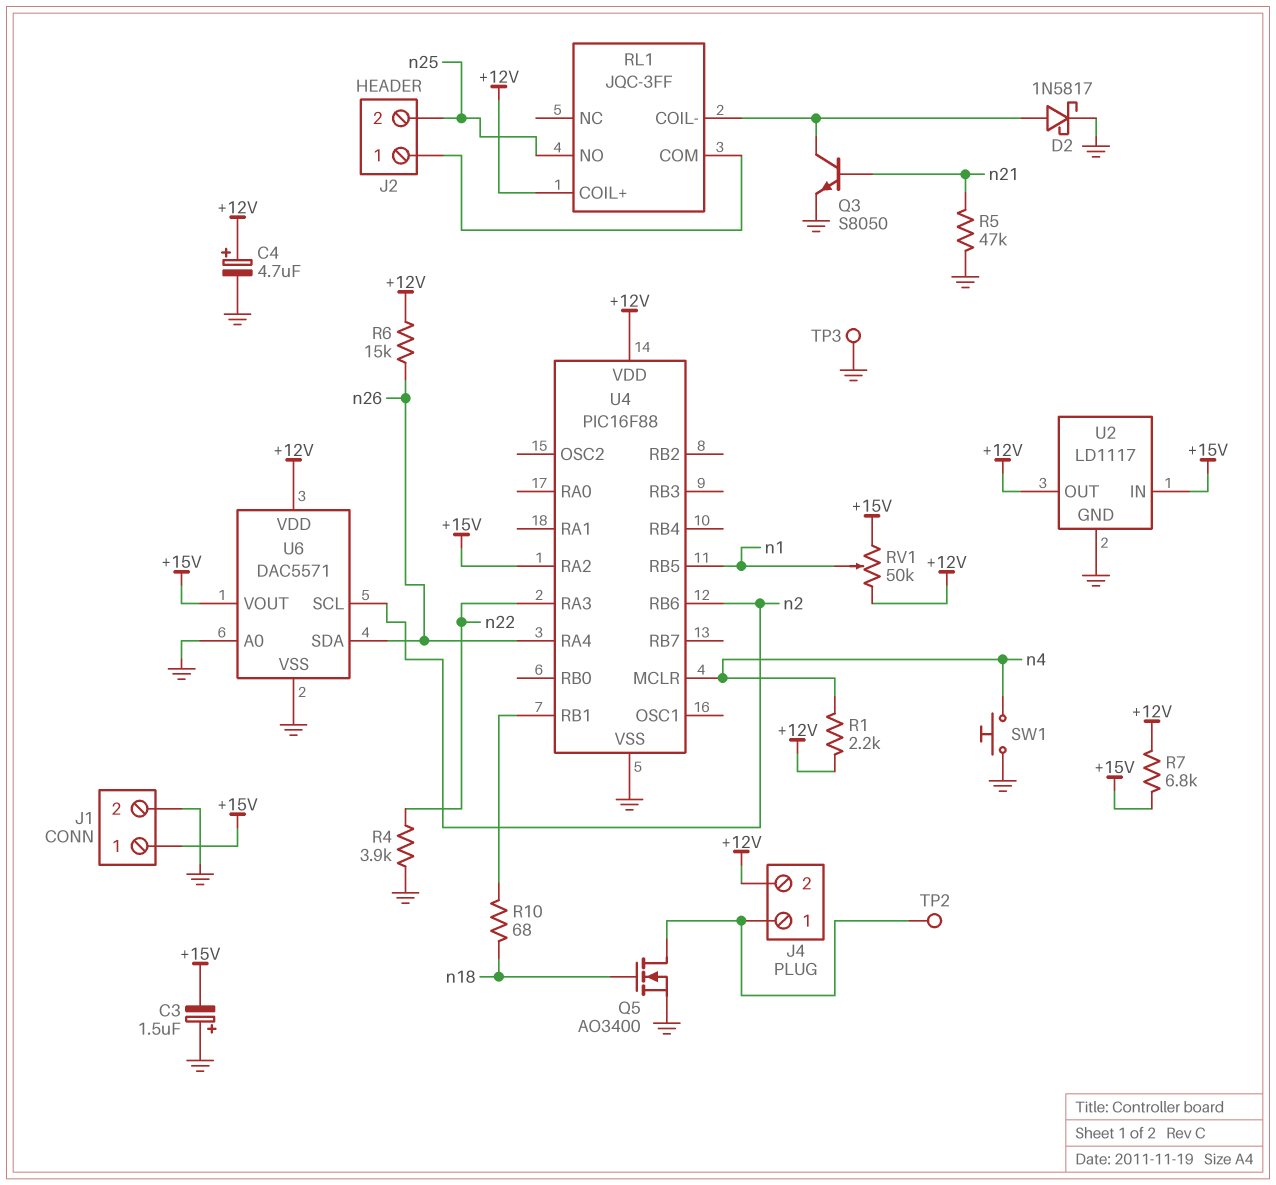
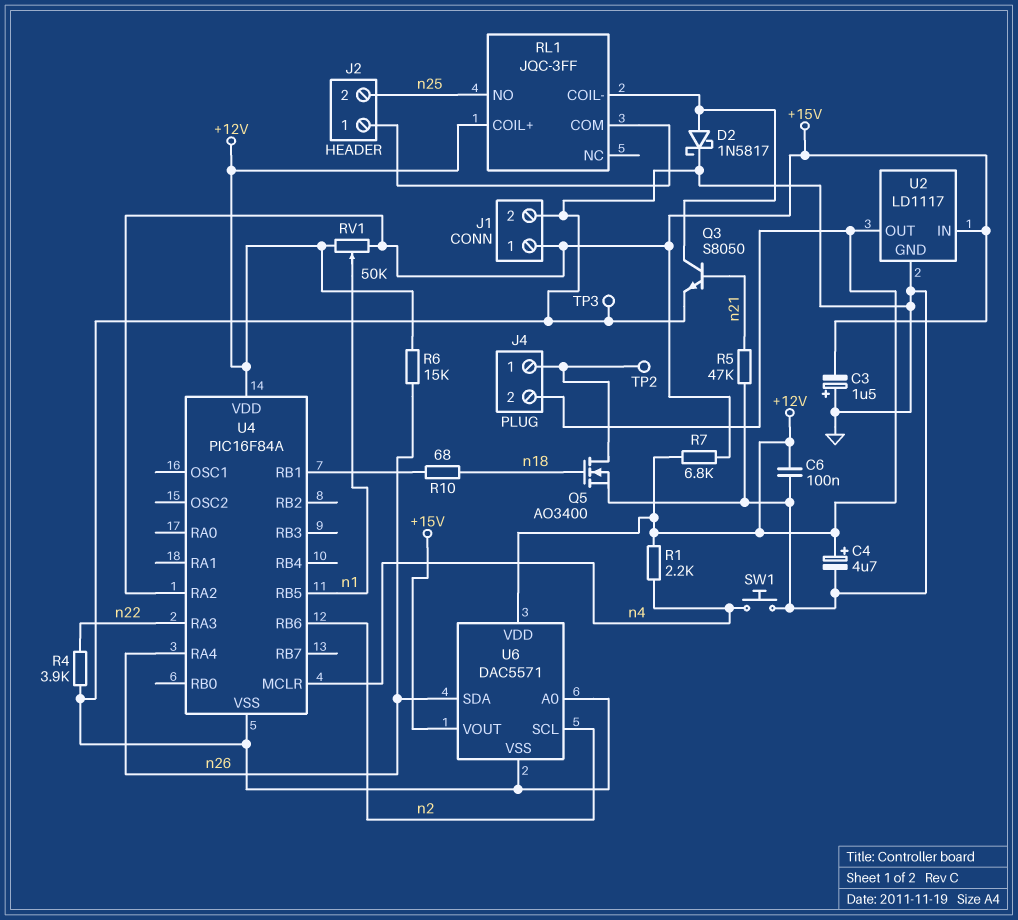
C6: none -> 100nF (+12V, GND)
U4: PIC16F88 -> PIC16F84A

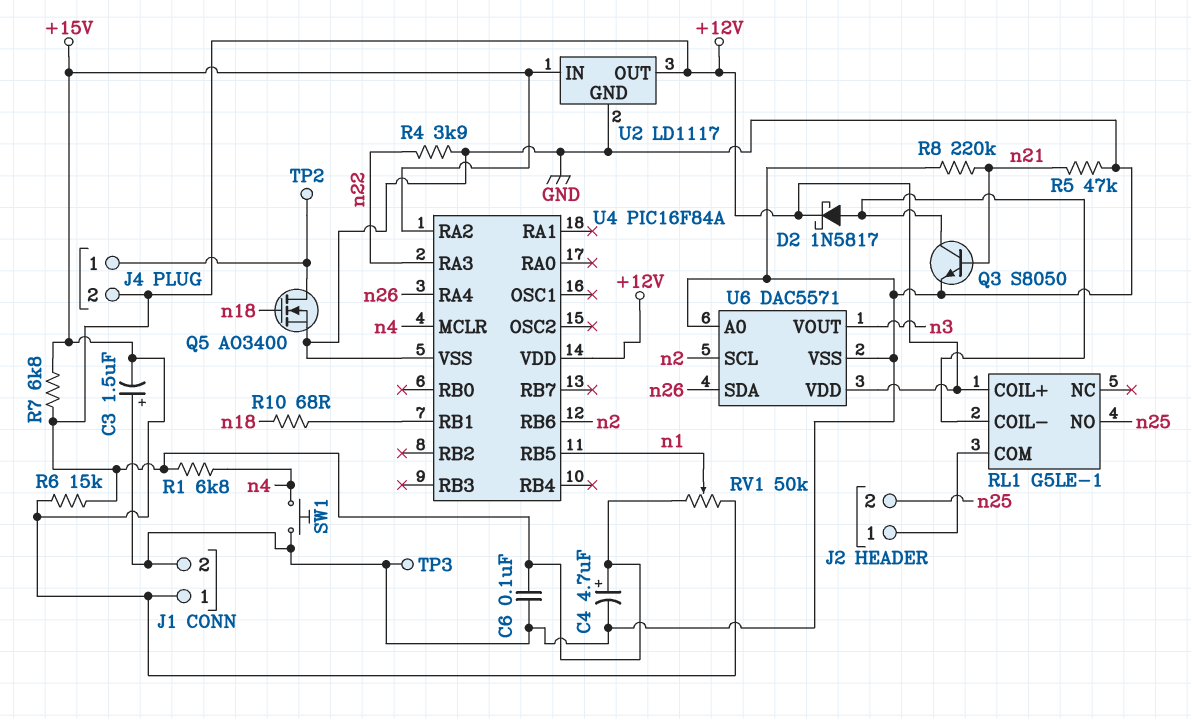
D2: schottky 1N5817 (A RL1/COIL-, K GND) -> schottky 1N5817 (A RL1/COIL-, K +12V)
R1: 2.2k (+12V, n4) -> 6.8k (+12V, n4)
R6: 15k (+12V, n26) -> 15k (+12V, +15V)
R8: none -> 220k (GND, n21)
RL1: JQC-3FF -> G5LE-1
U6 pin VOUT: +15V -> n3

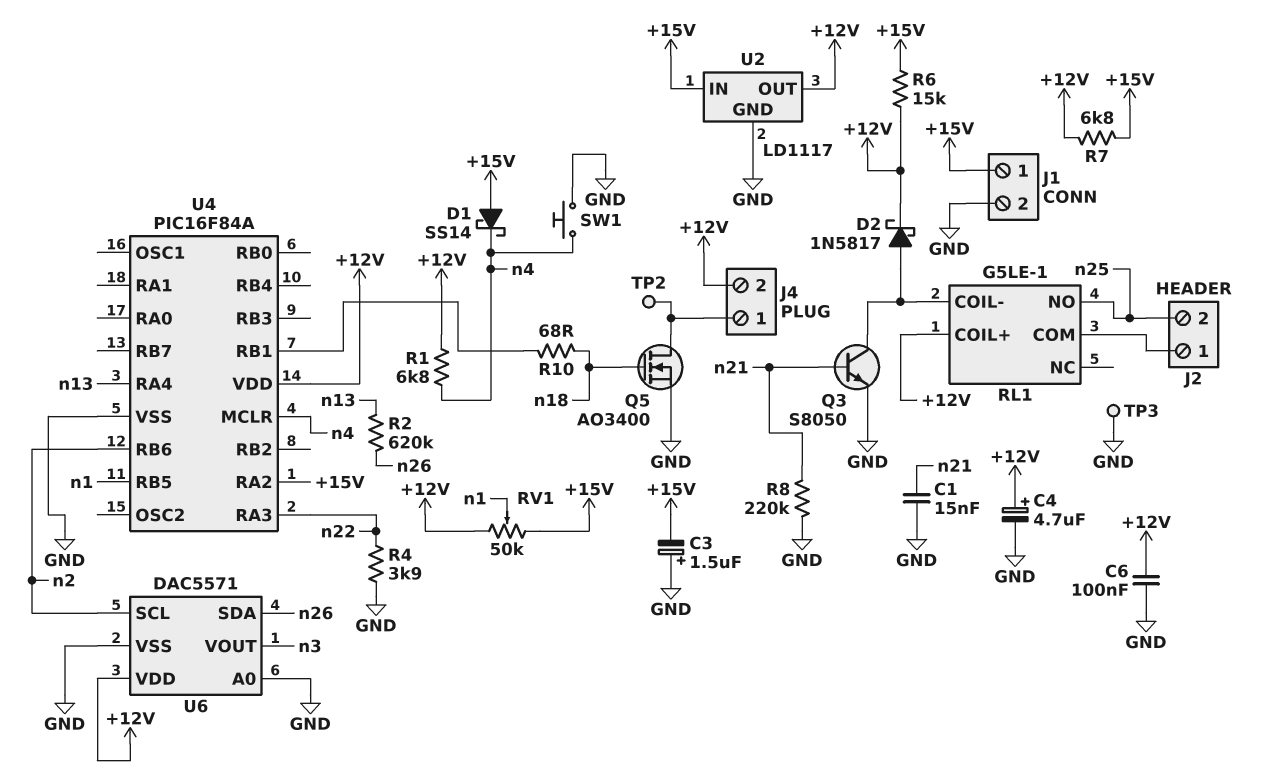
C1: none -> 15nF (GND, n21)
D1: none -> schottky SS14 (A +15V, K n4)
R2: none -> 620k (n13, n26)
R5: 47k (GND, n21) -> none
U4 pin RA4: n26 -> n13

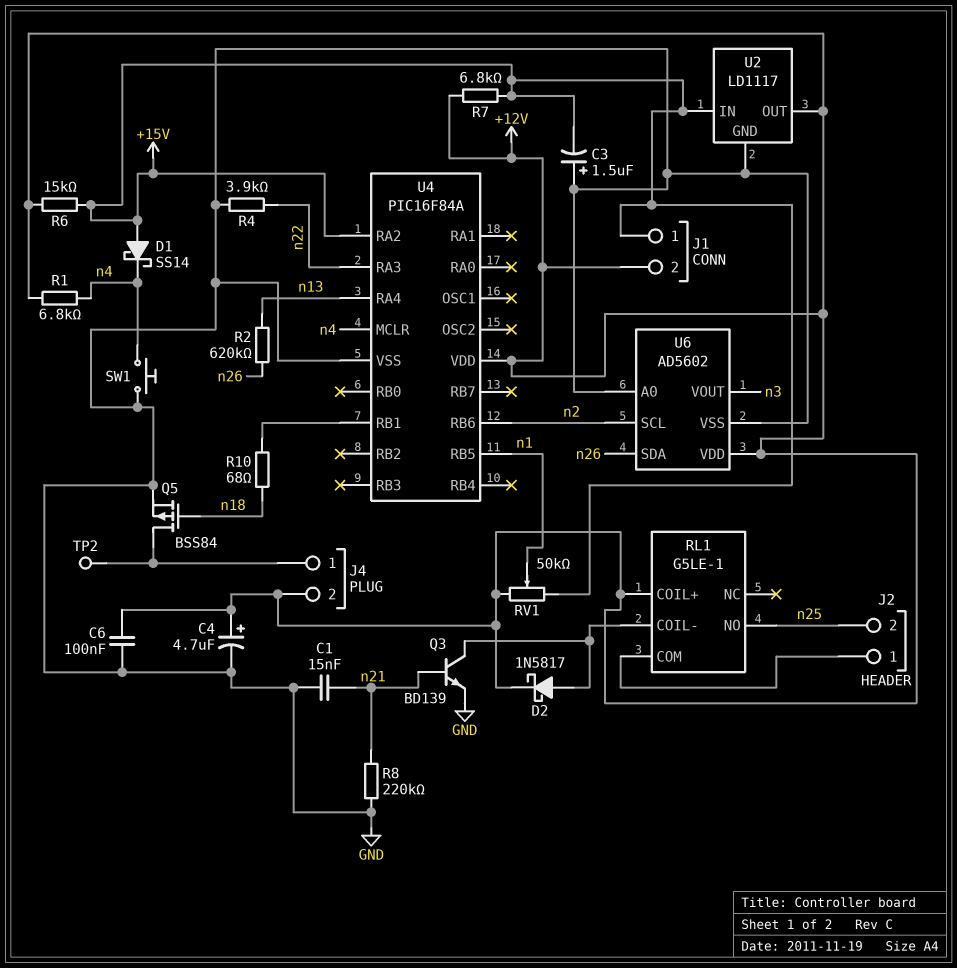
J1 pin 2: GND -> +12V
Q3: NPN S8050 (B n21, C RL1/COIL-, E GND) -> NPN BD139 (B n21, C RL1/COIL-, E GND)
Q5: NMOS AO3400 (G n18, D J4/1, S GND) -> PMOS BSS84 (G n18, D J4/1, S GND)
TP3: test point (GND) -> none
U6: DAC5571 -> AD5602

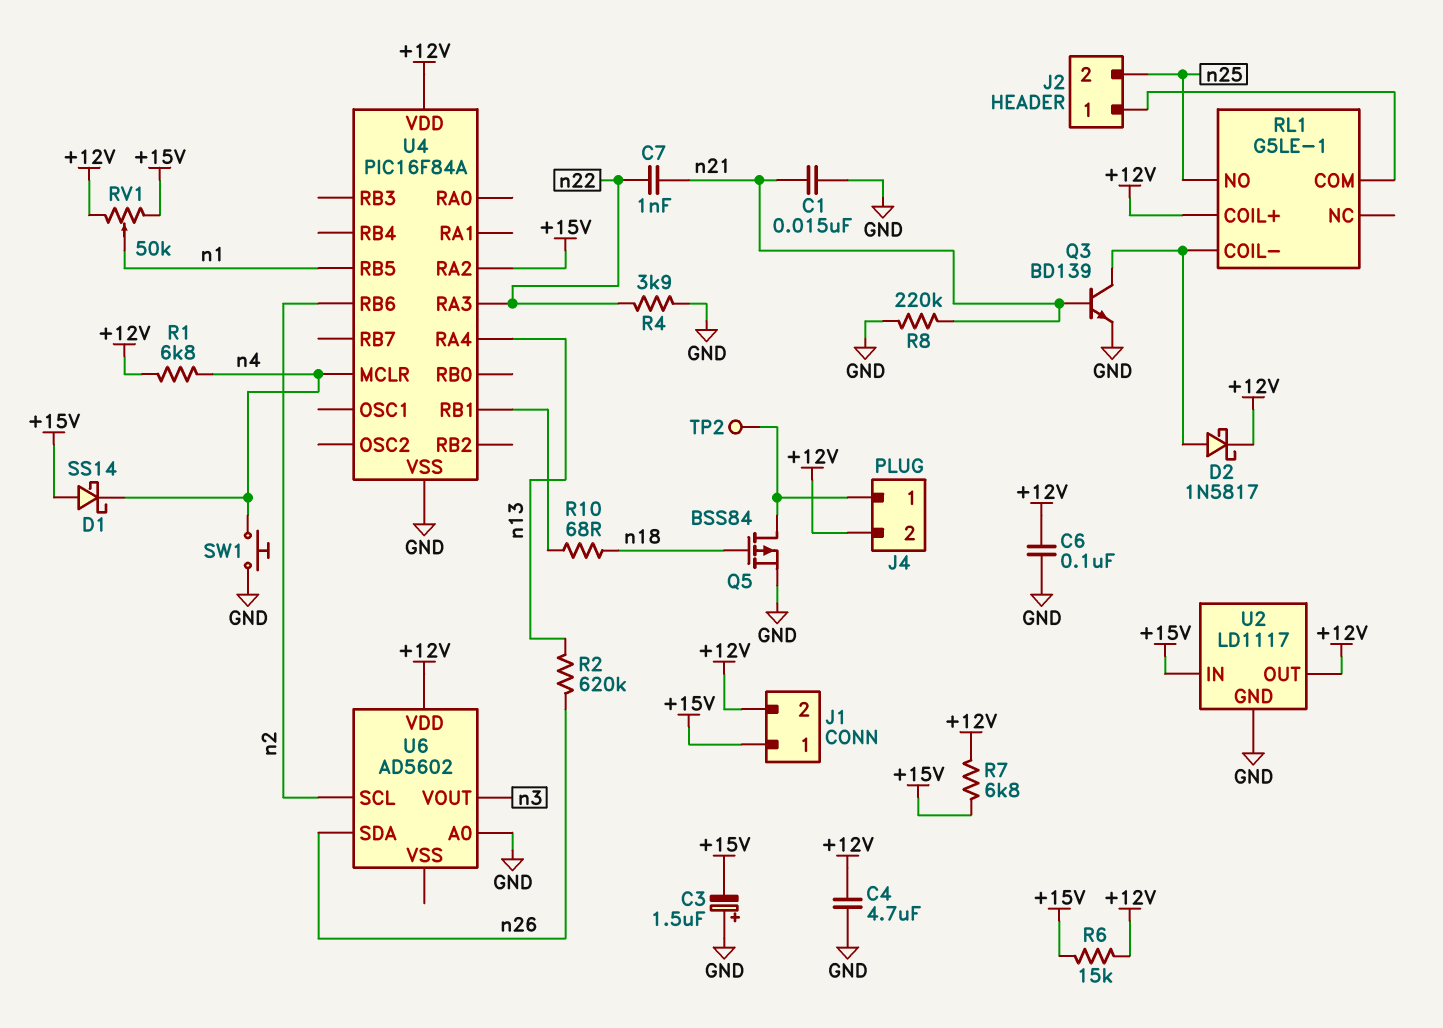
C4: 4.7uF (plus +12V, minus GND) -> 4.7uF (+12V, GND)
C7: none -> 1nF (n21, n22)
U6 pin VSS: GND -> none

